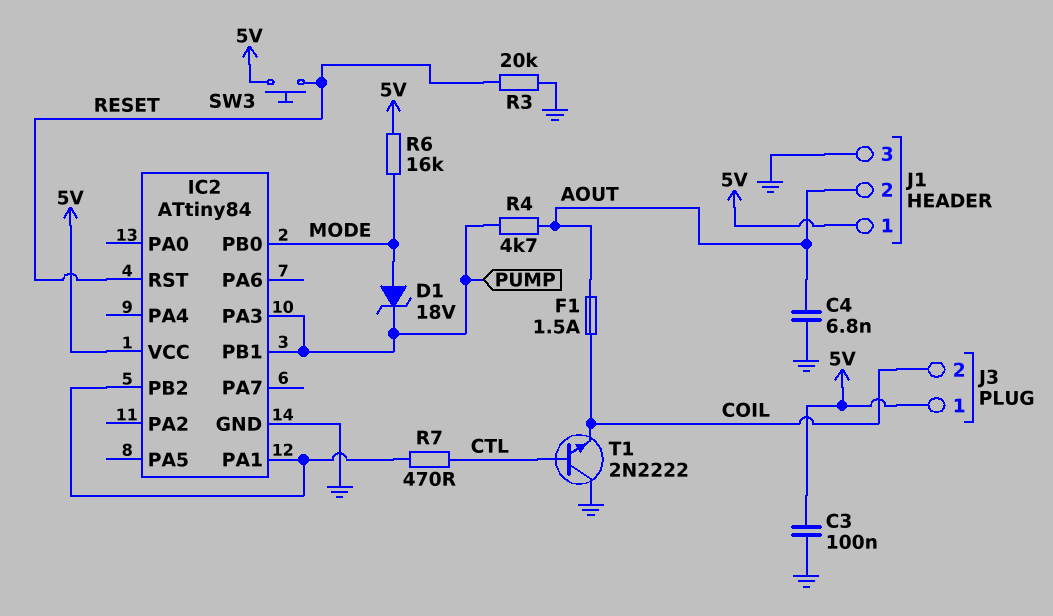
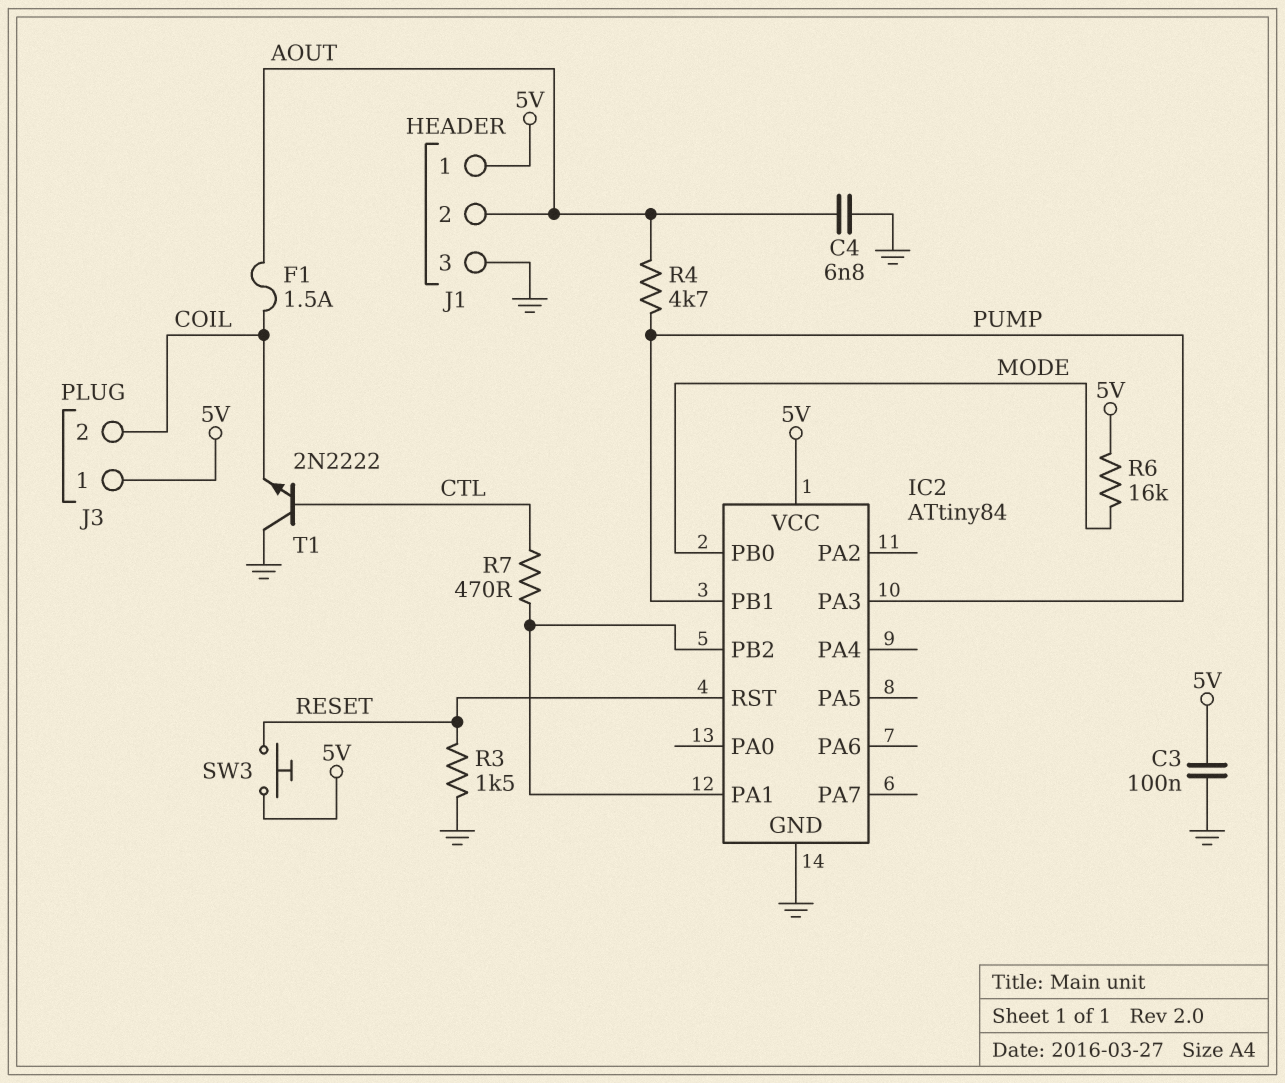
D1: zener 18V (A MODE, K PUMP) -> none
R3: 20k (GND, RESET) -> 1.5k (GND, RESET)

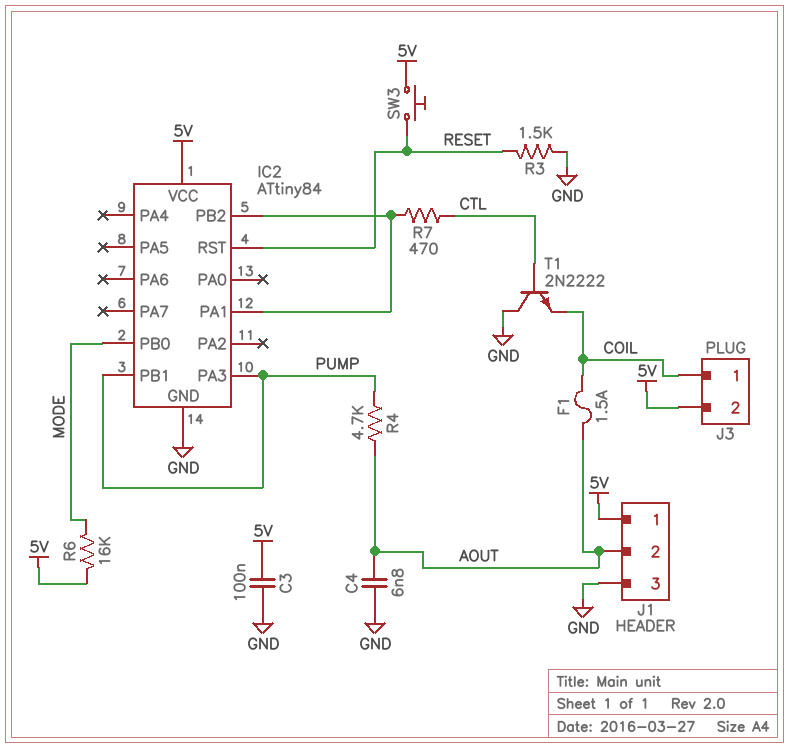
J3 pin 1: 5V -> COIL
J3 pin 2: COIL -> 5V

